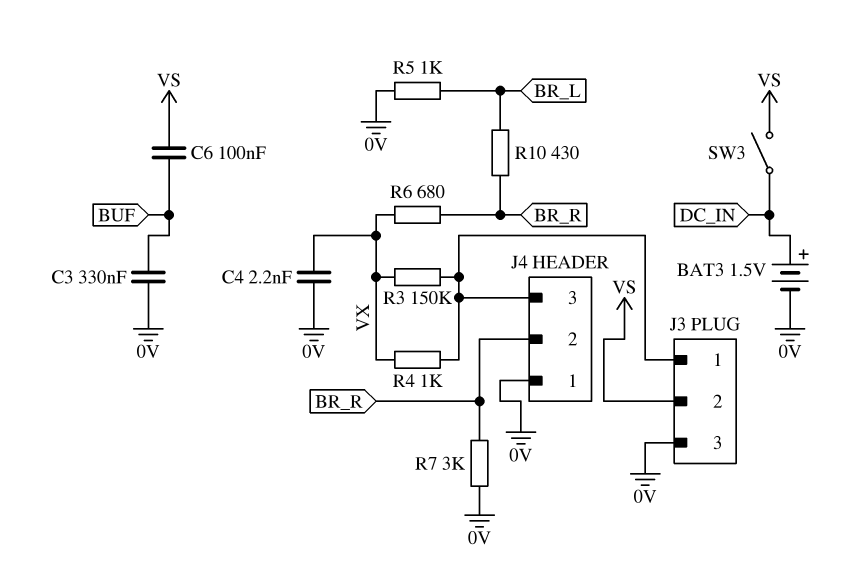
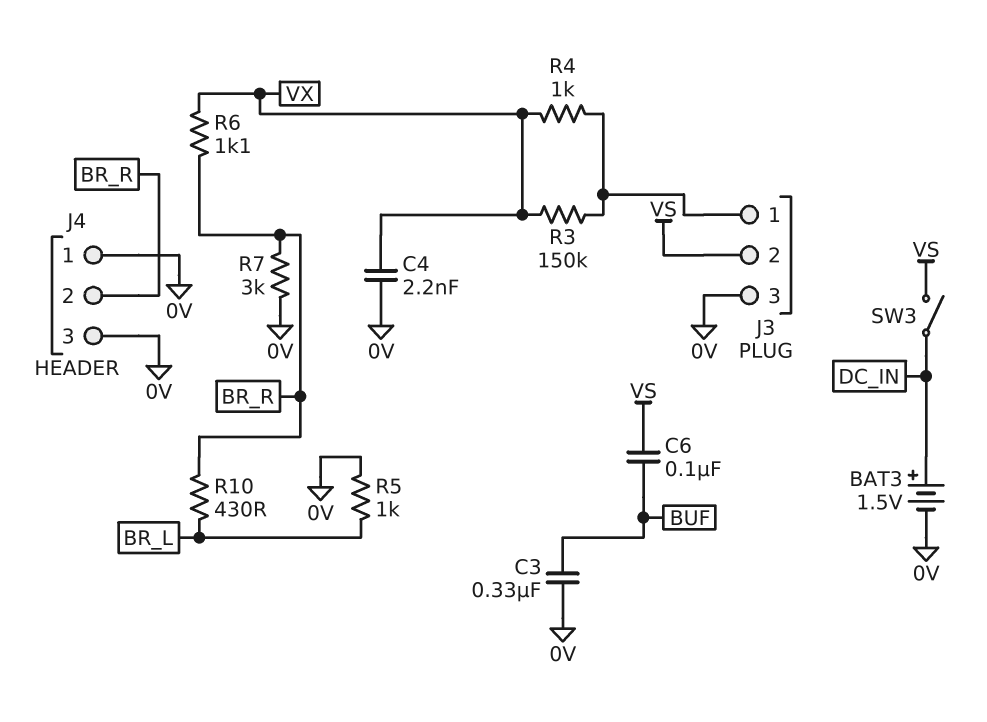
J4 pin 3: J3/1 -> 0V
R6: 680 (BR_R, VX) -> 1.1k (BR_R, VX)

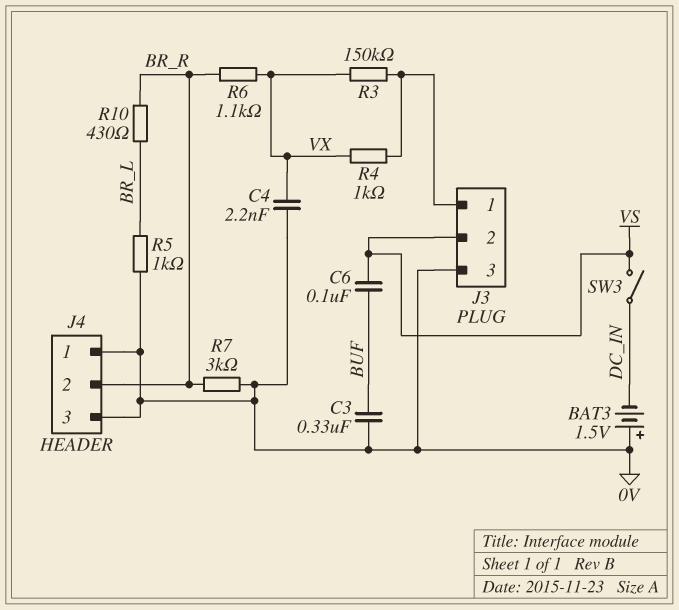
BAT3: 1.5V (plus DC_IN, minus 0V) -> 1.5V (plus 0V, minus DC_IN)

